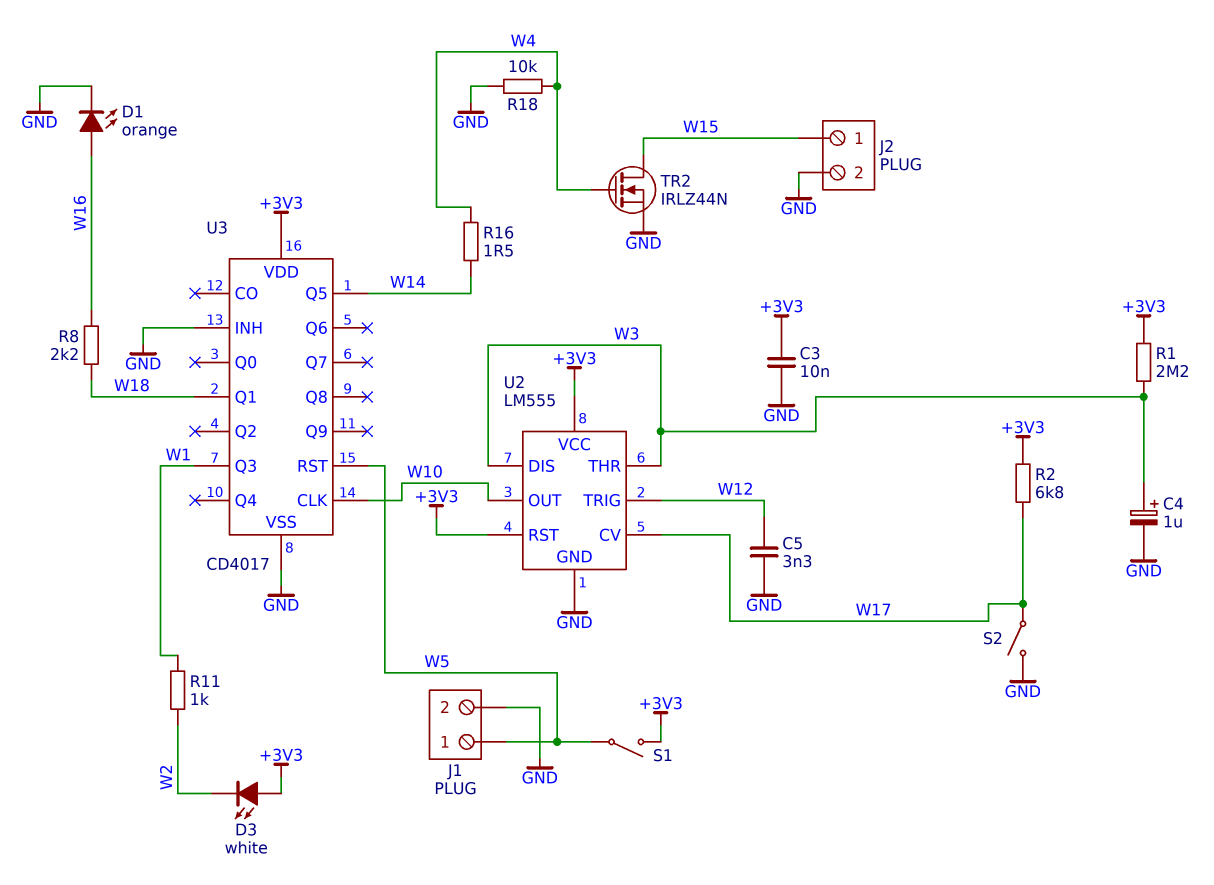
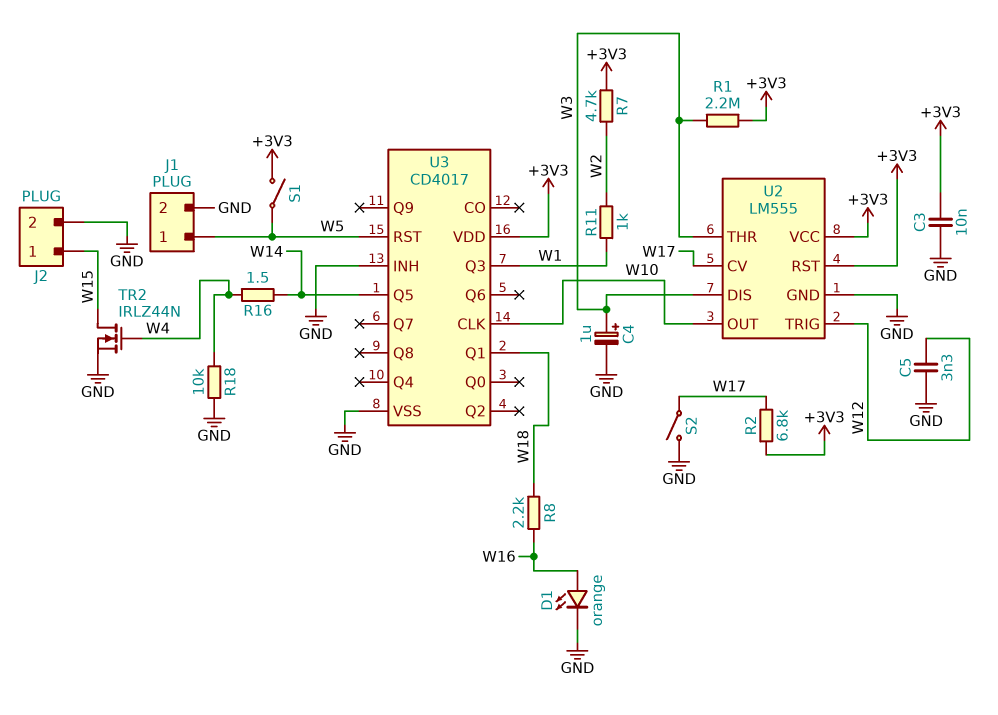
D3: LED white (A +3V3, K W2) -> none
R7: none -> 4.7k (+3V3, W2)

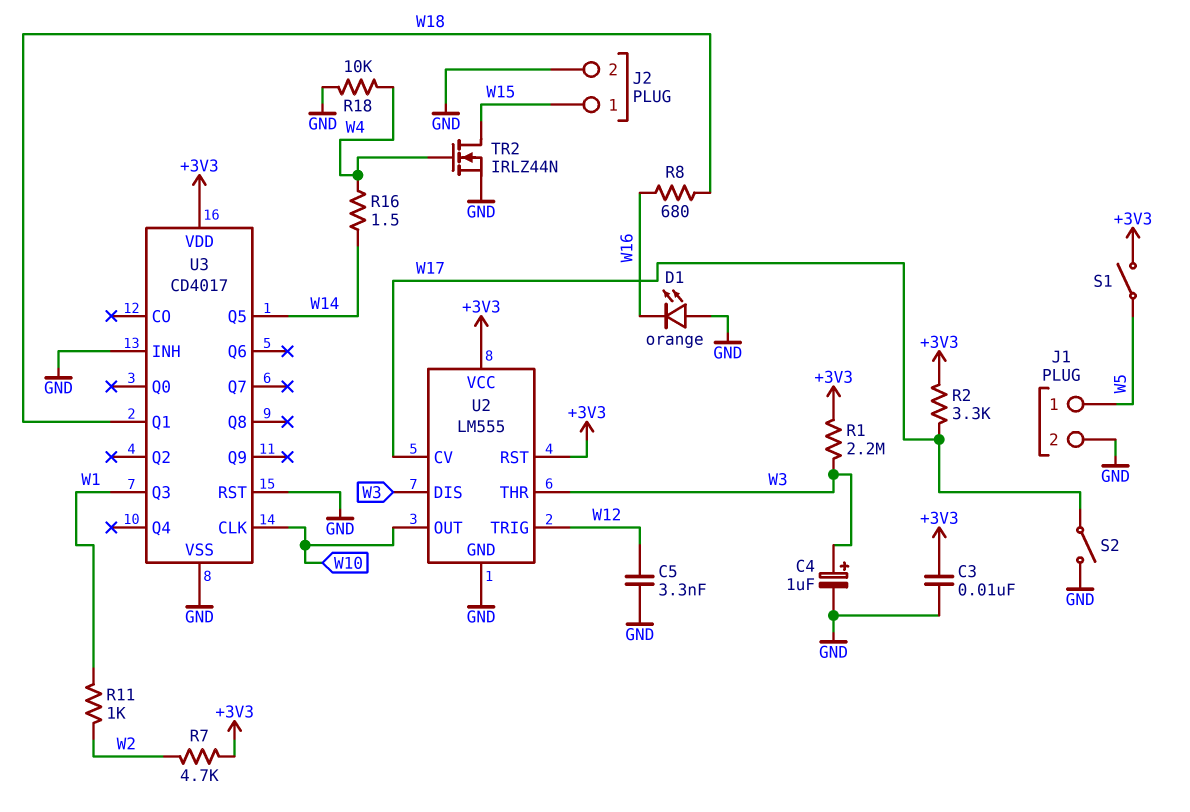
D1: LED orange (A W16, K GND) -> LED orange (A GND, K W16)
R2: 6.8k (+3V3, W17) -> 3.3k (+3V3, W17)
R8: 2.2k (W16, W18) -> 680 (W16, W18)
U3 pin RST: W5 -> GND

